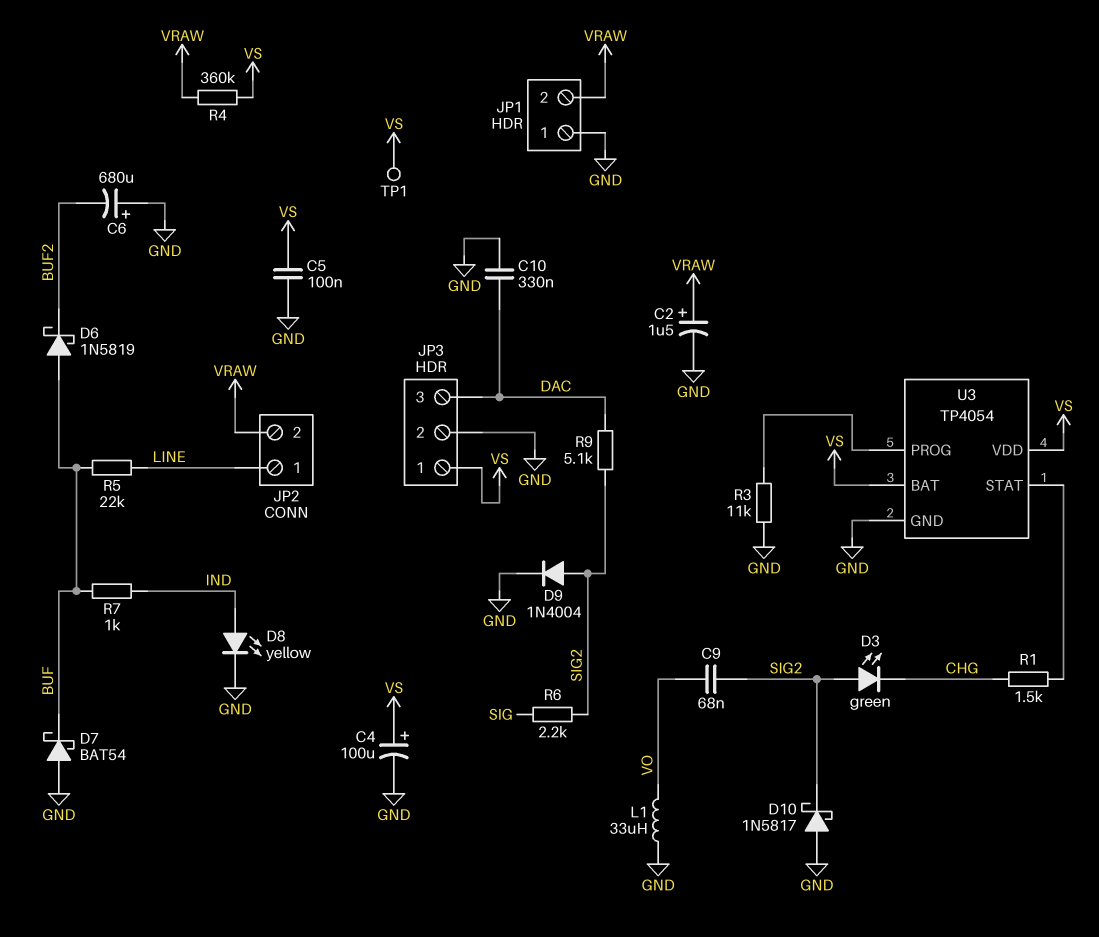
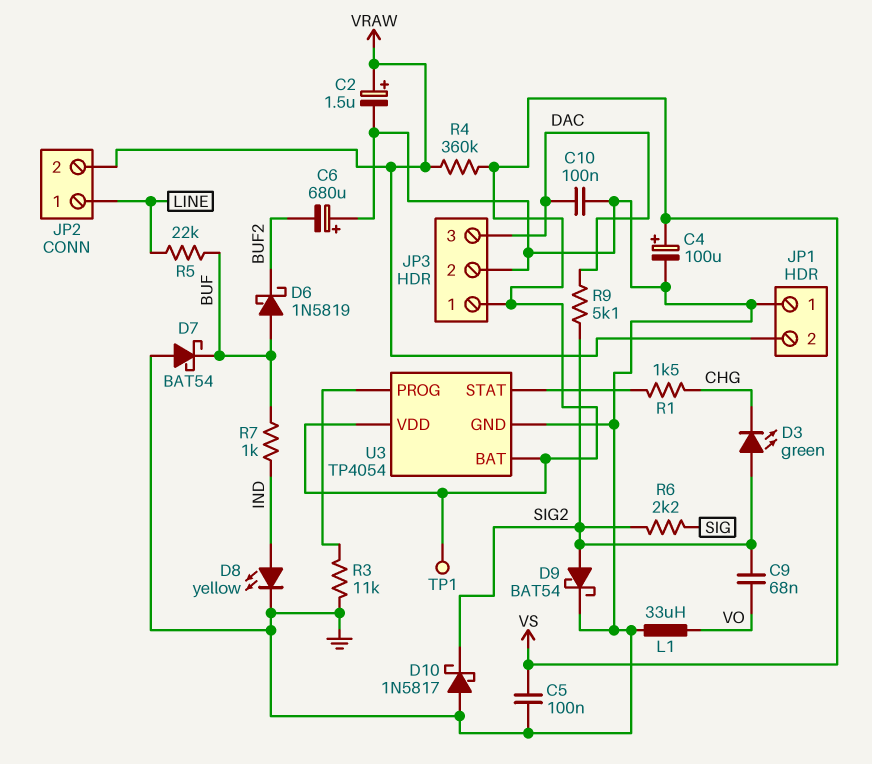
C10: 330nF (DAC, GND) -> 100nF (DAC, GND)
D9: diode 1N4004 (A SIG2, K GND) -> schottky BAT54 (A SIG2, K GND)

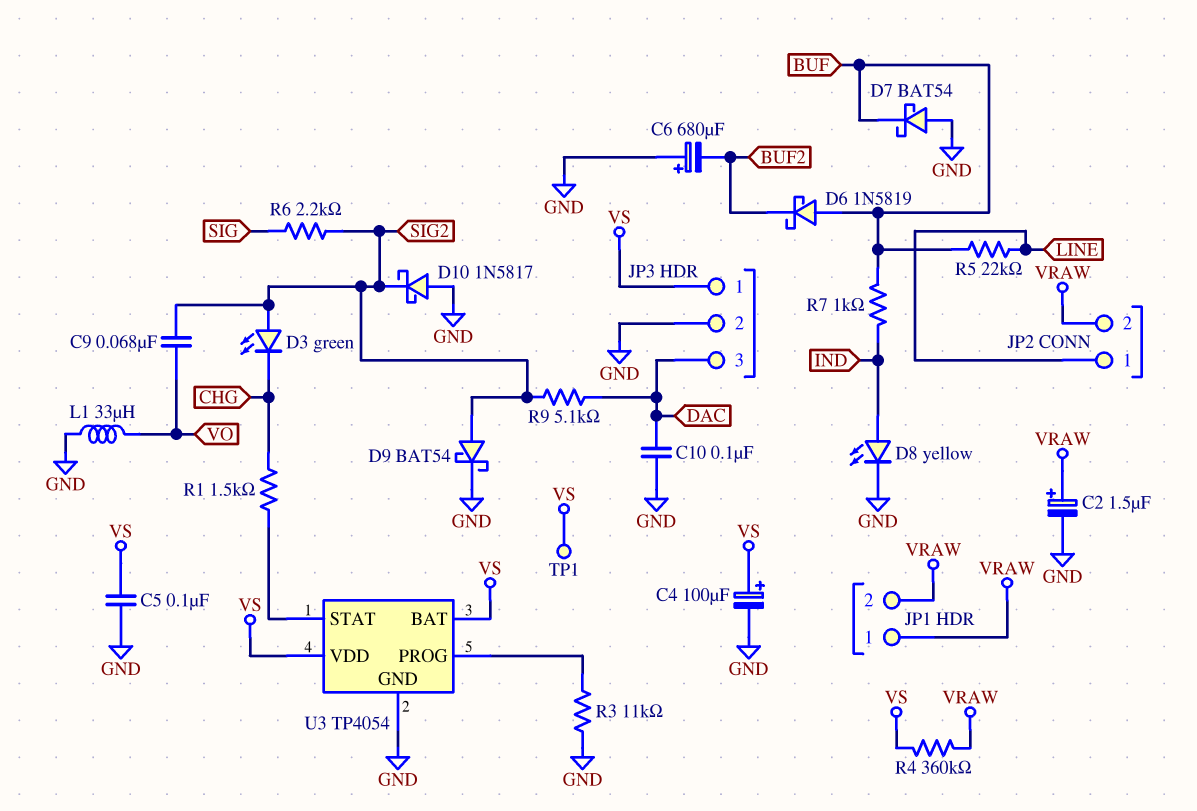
JP1 pin 1: GND -> VRAW

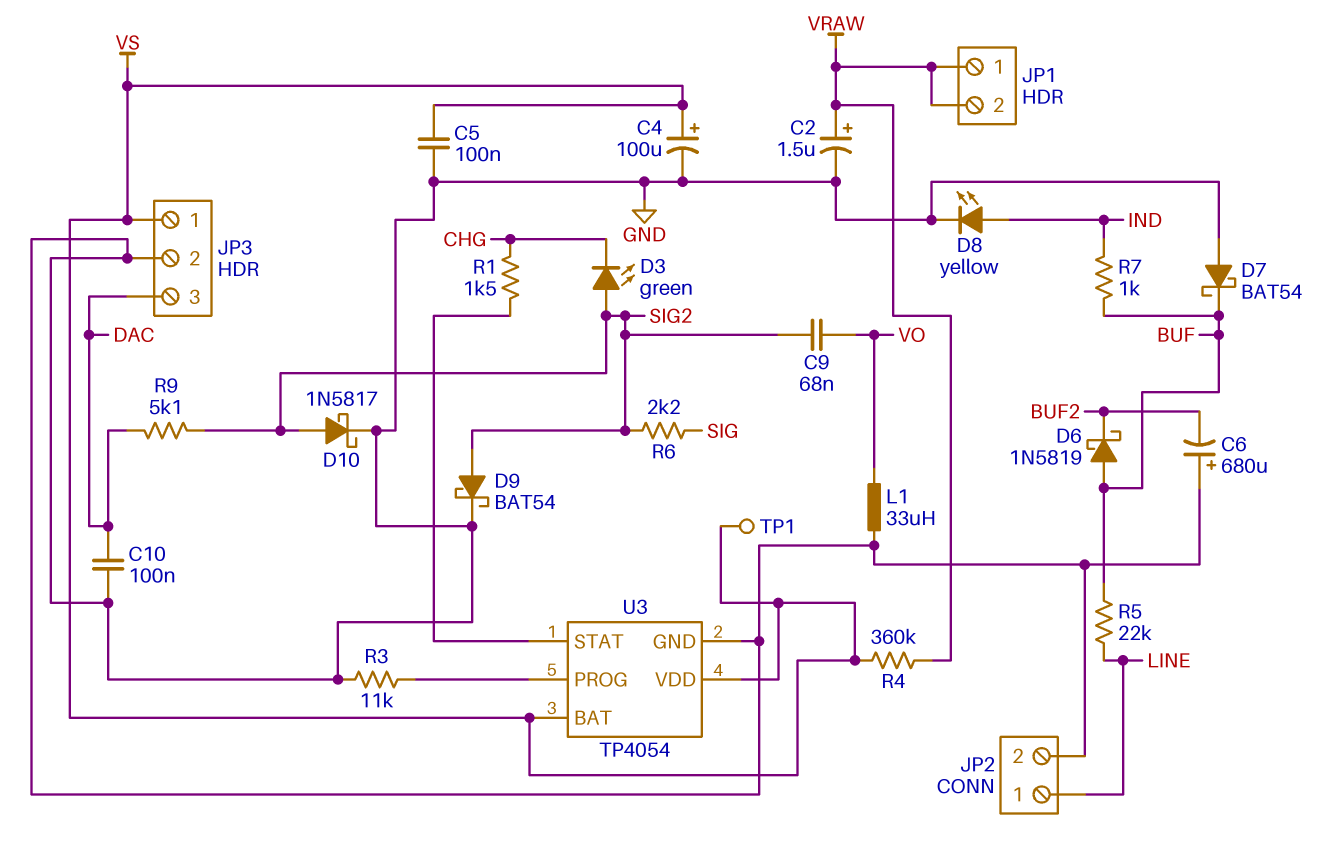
D10: schottky 1N5817 (A GND, K SIG2) -> schottky 1N5817 (A SIG2, K GND)
JP2 pin 2: VRAW -> GND

